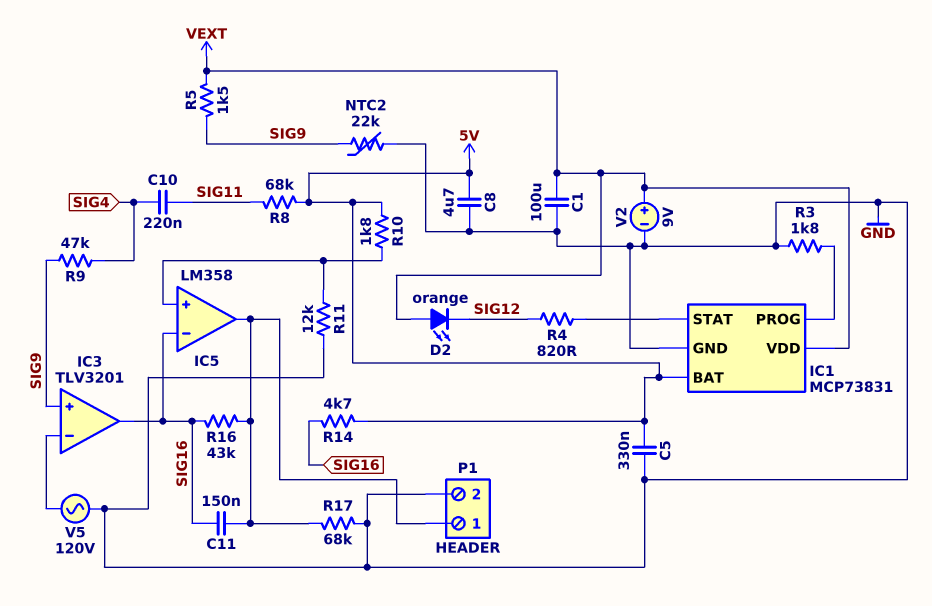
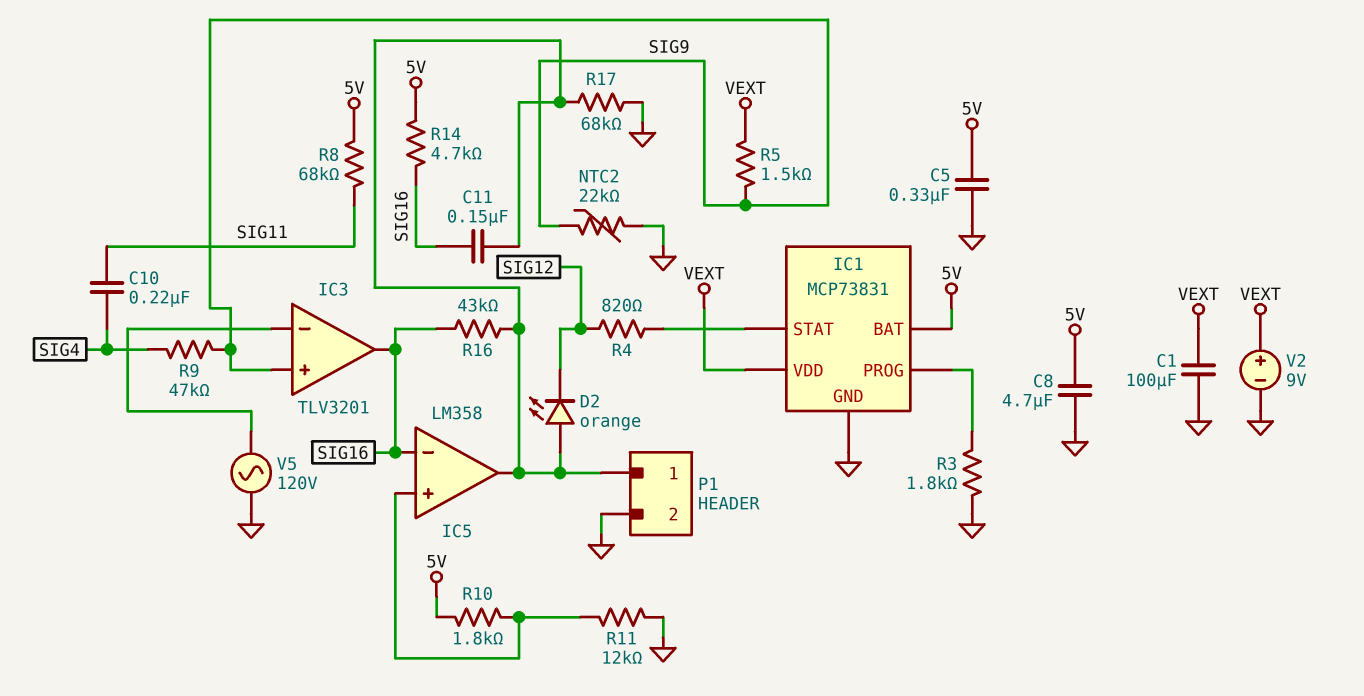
D2: LED orange (A VEXT, K SIG12) -> LED orange (A IC5/out, K SIG12)

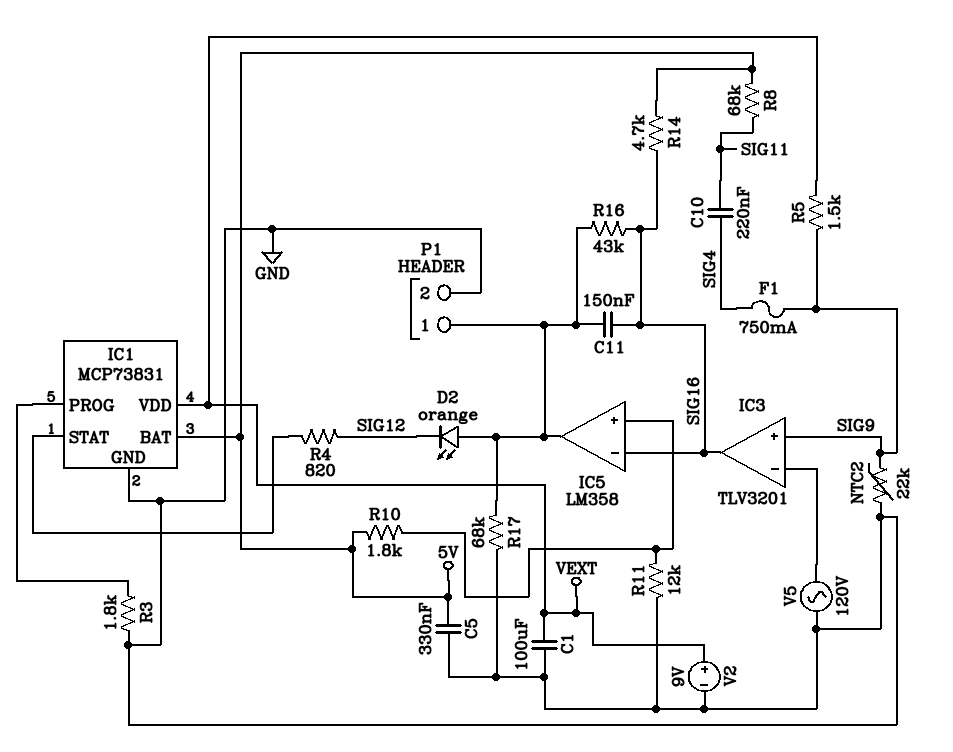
C8: 4.7uF (5V, GND) -> none
F1: none -> 750mA (SIG4, SIG9)
R9: 47k (SIG4, SIG9) -> none

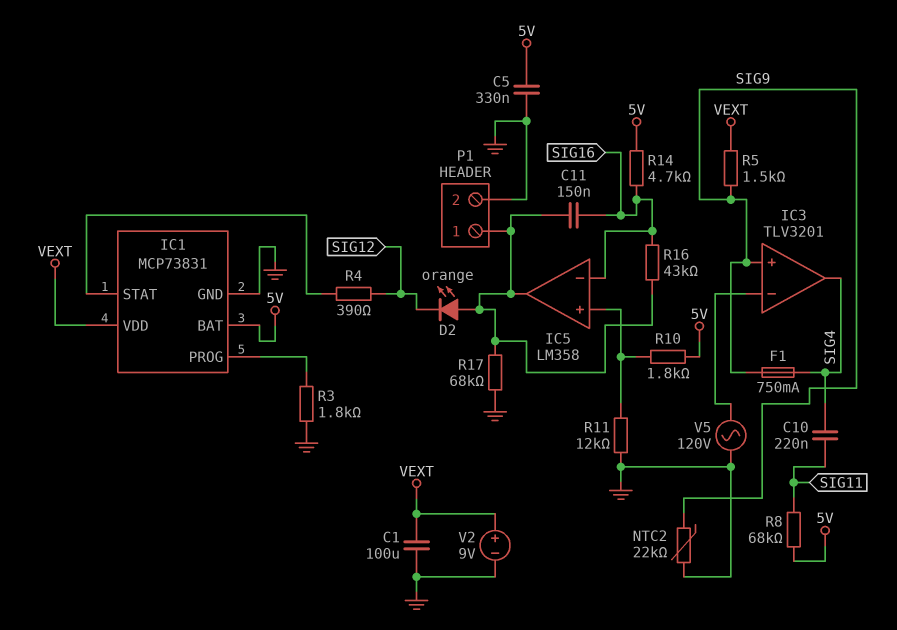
IC3 pin out: SIG16 -> SIG4
R4: 820 (IC1/STAT, SIG12) -> 390 (IC1/STAT, SIG12)

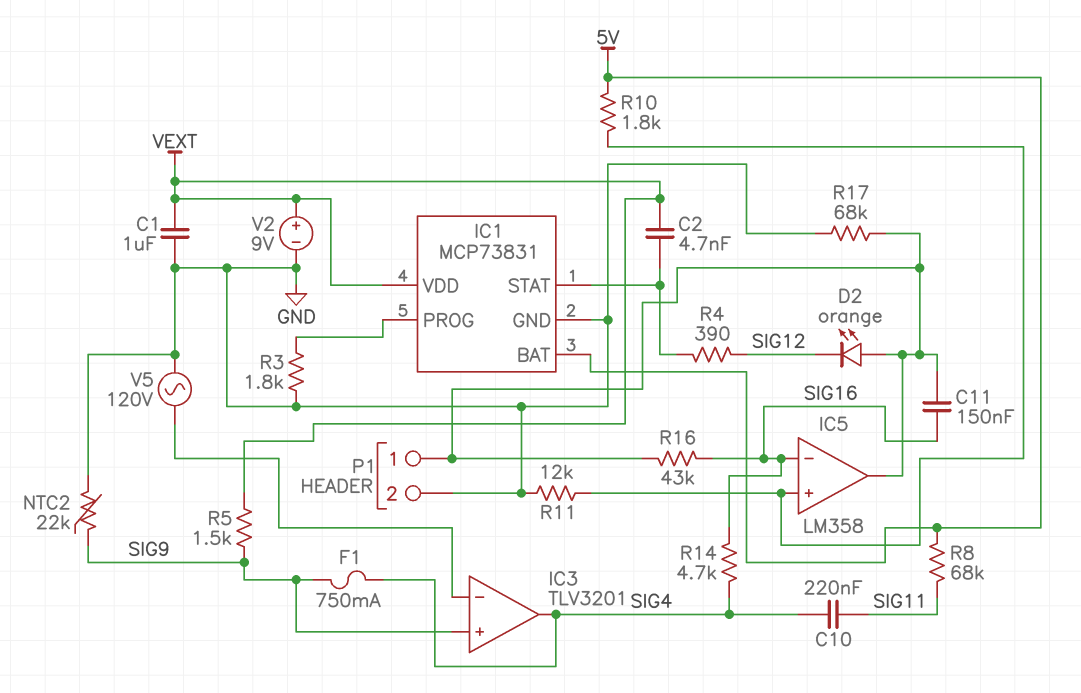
C1: 100uF (GND, VEXT) -> 1uF (GND, VEXT)
C2: none -> 4.7nF (IC1/STAT, VEXT)
C5: 330nF (5V, GND) -> none
R14: 4.7k (5V, SIG16) -> 4.7k (SIG4, SIG16)

